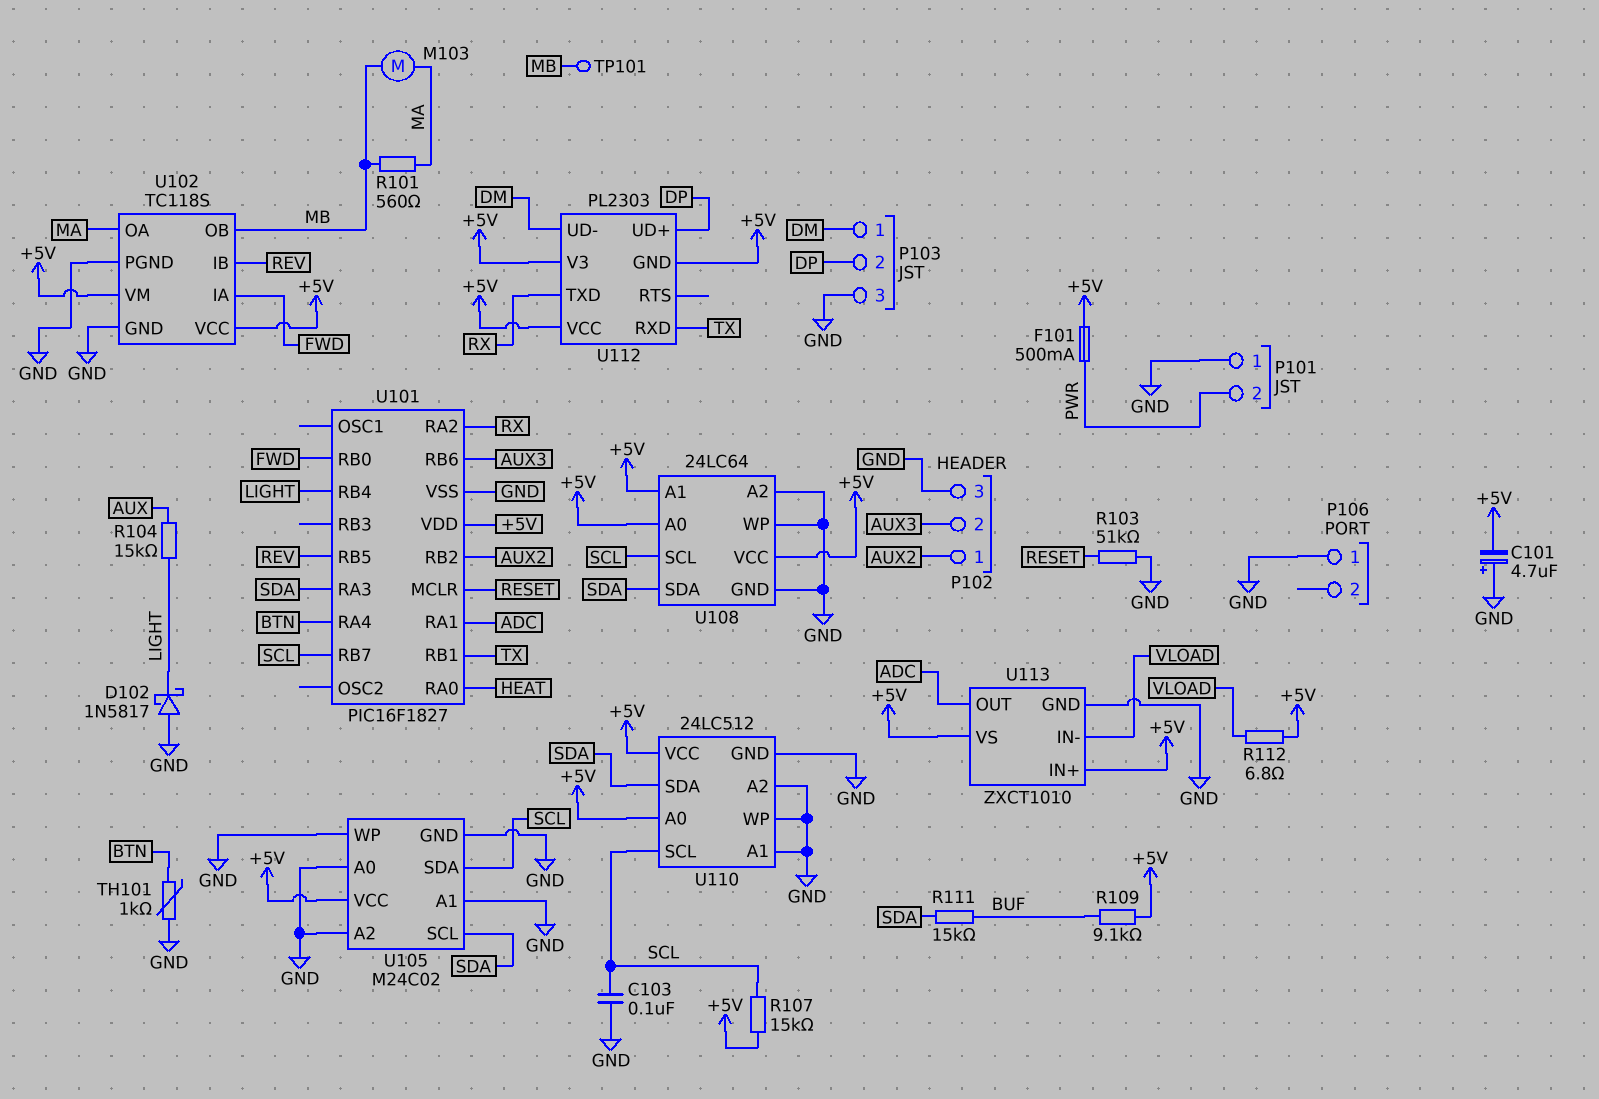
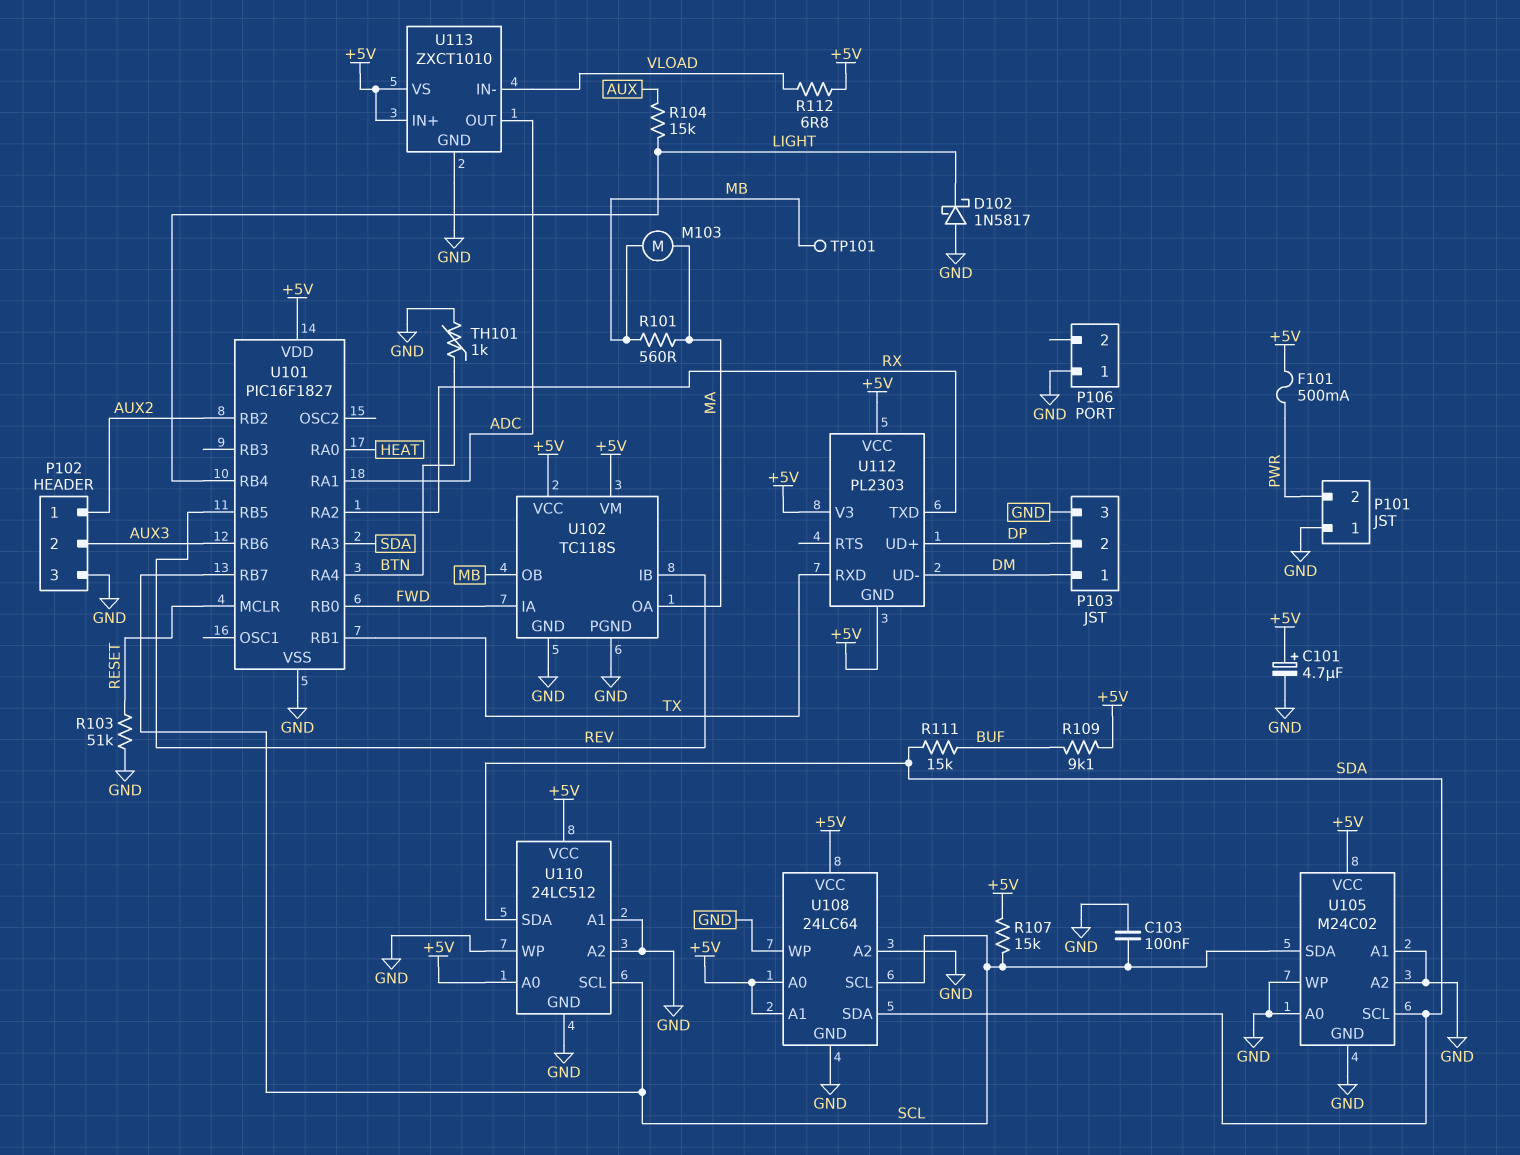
C101: 4.7uF (plus GND, minus +5V) -> 4.7uF (plus +5V, minus GND)

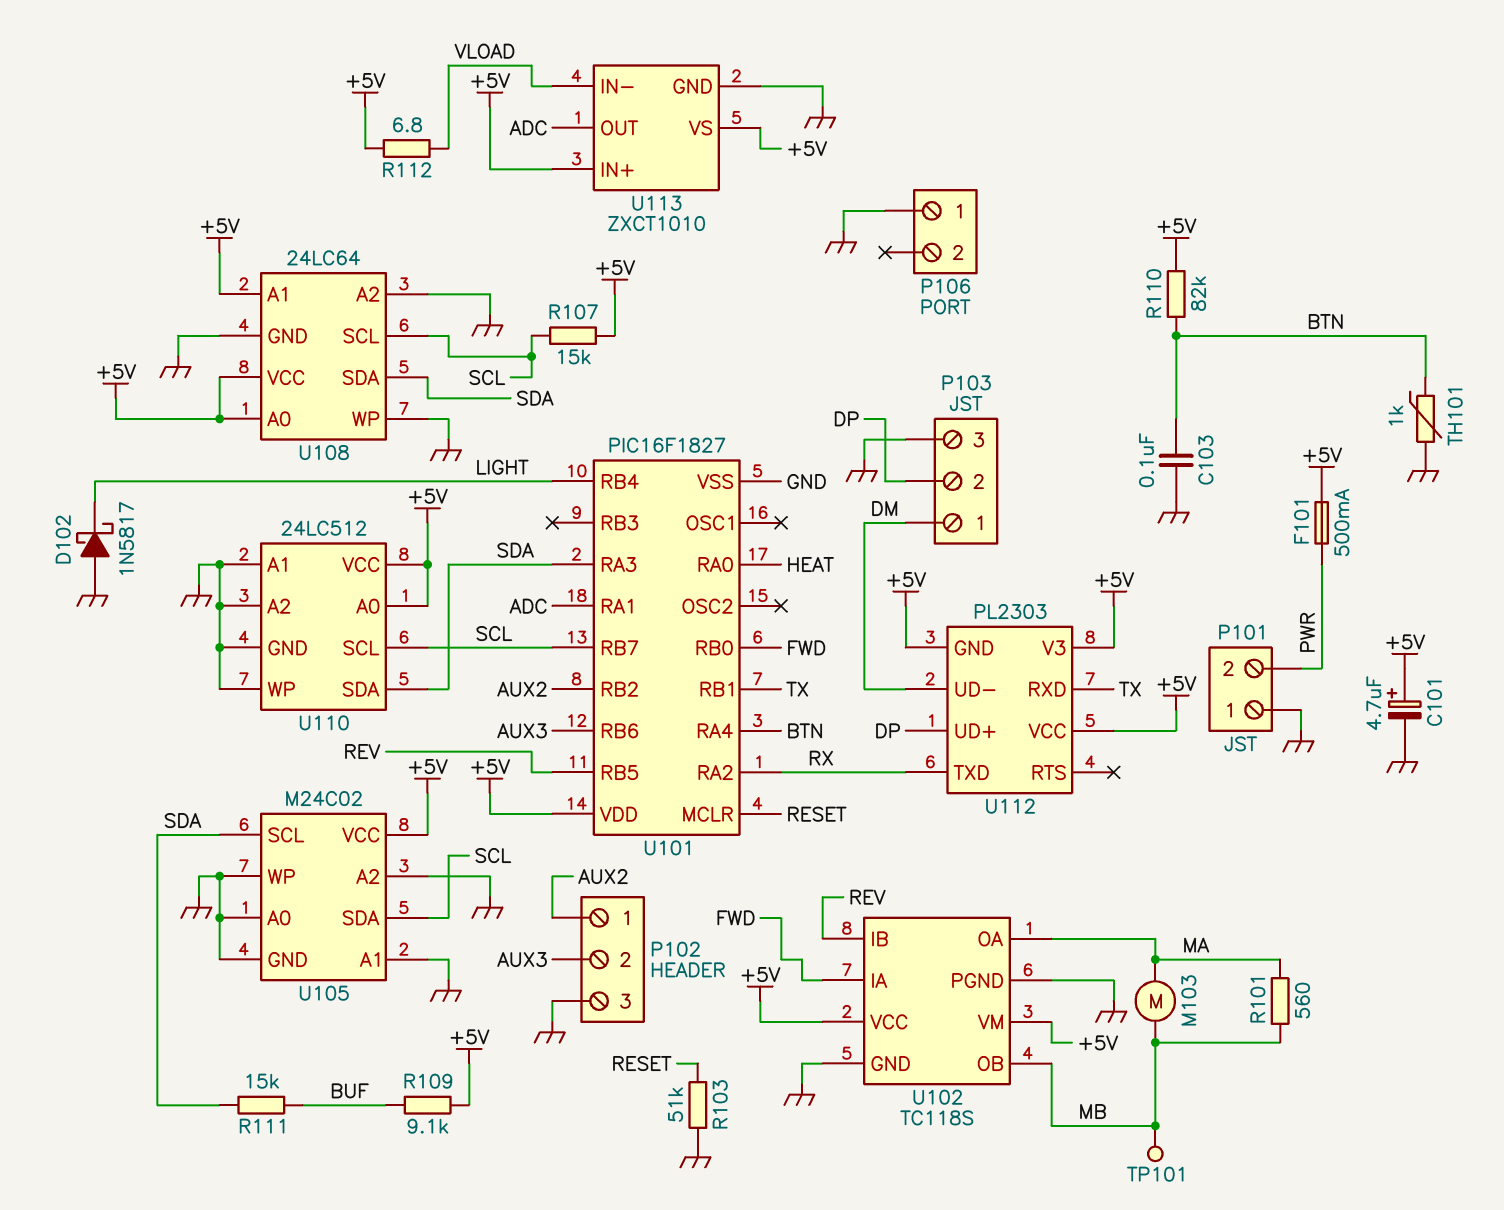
C103: 100nF (GND, SCL) -> 100nF (BTN, GND)
R104: 15k (AUX, LIGHT) -> none
R110: none -> 82k (+5V, BTN)

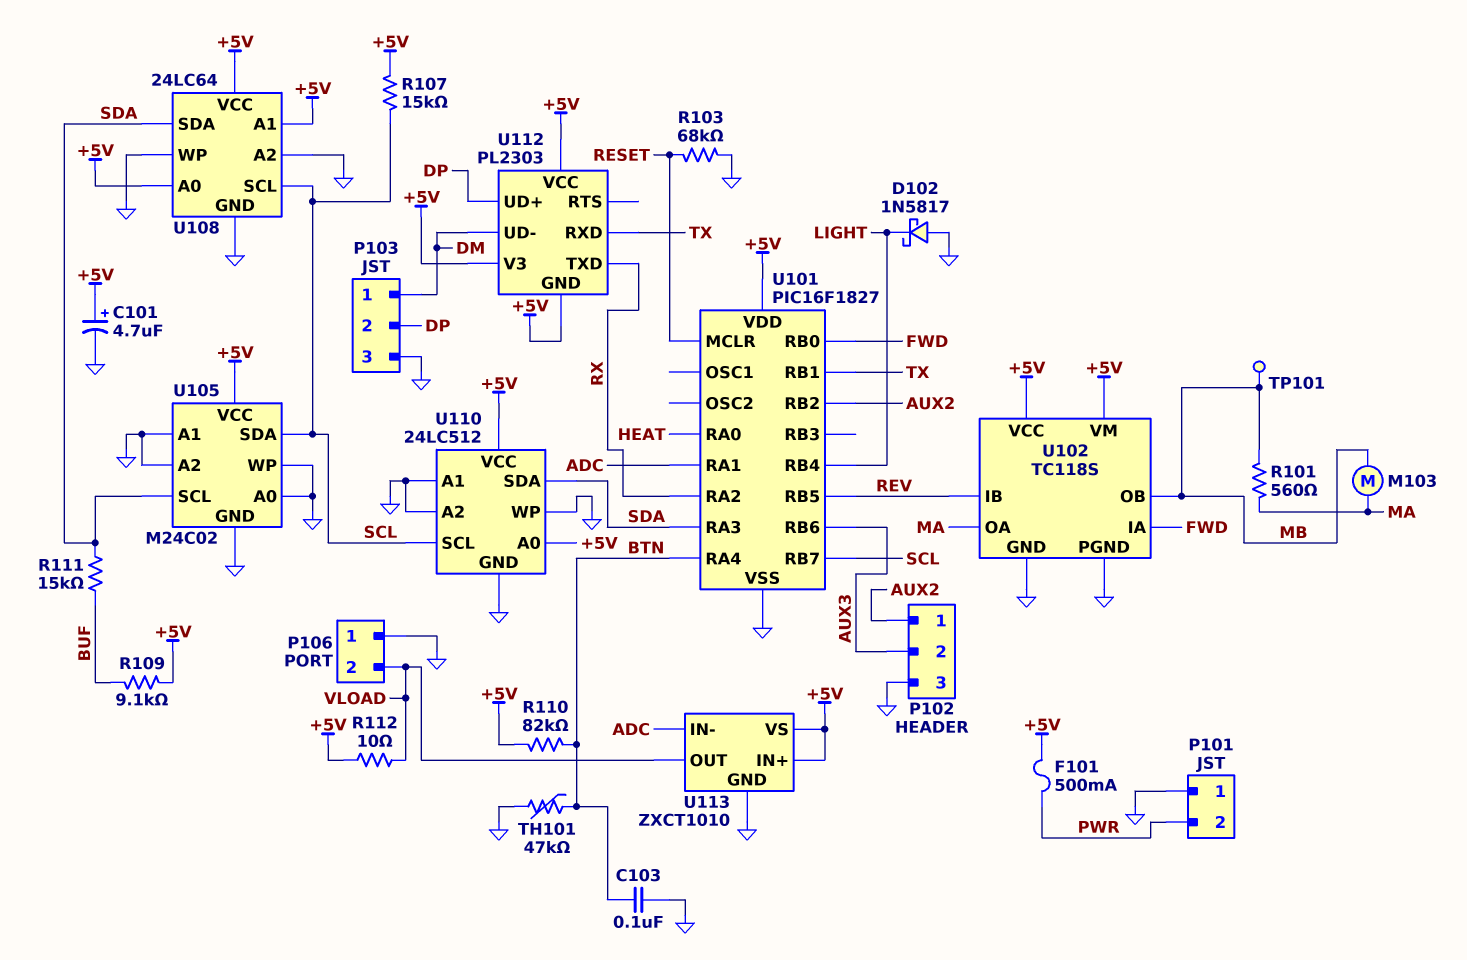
P106 pin 2: none -> VLOAD
R103: 51k (GND, RESET) -> 68k (GND, RESET)
R112: 6.8 (+5V, VLOAD) -> 10 (+5V, VLOAD)
TH101: 1k (BTN, GND) -> 47k (BTN, GND)
U113 pin IN-: VLOAD -> ADC
U113 pin OUT: ADC -> VLOAD

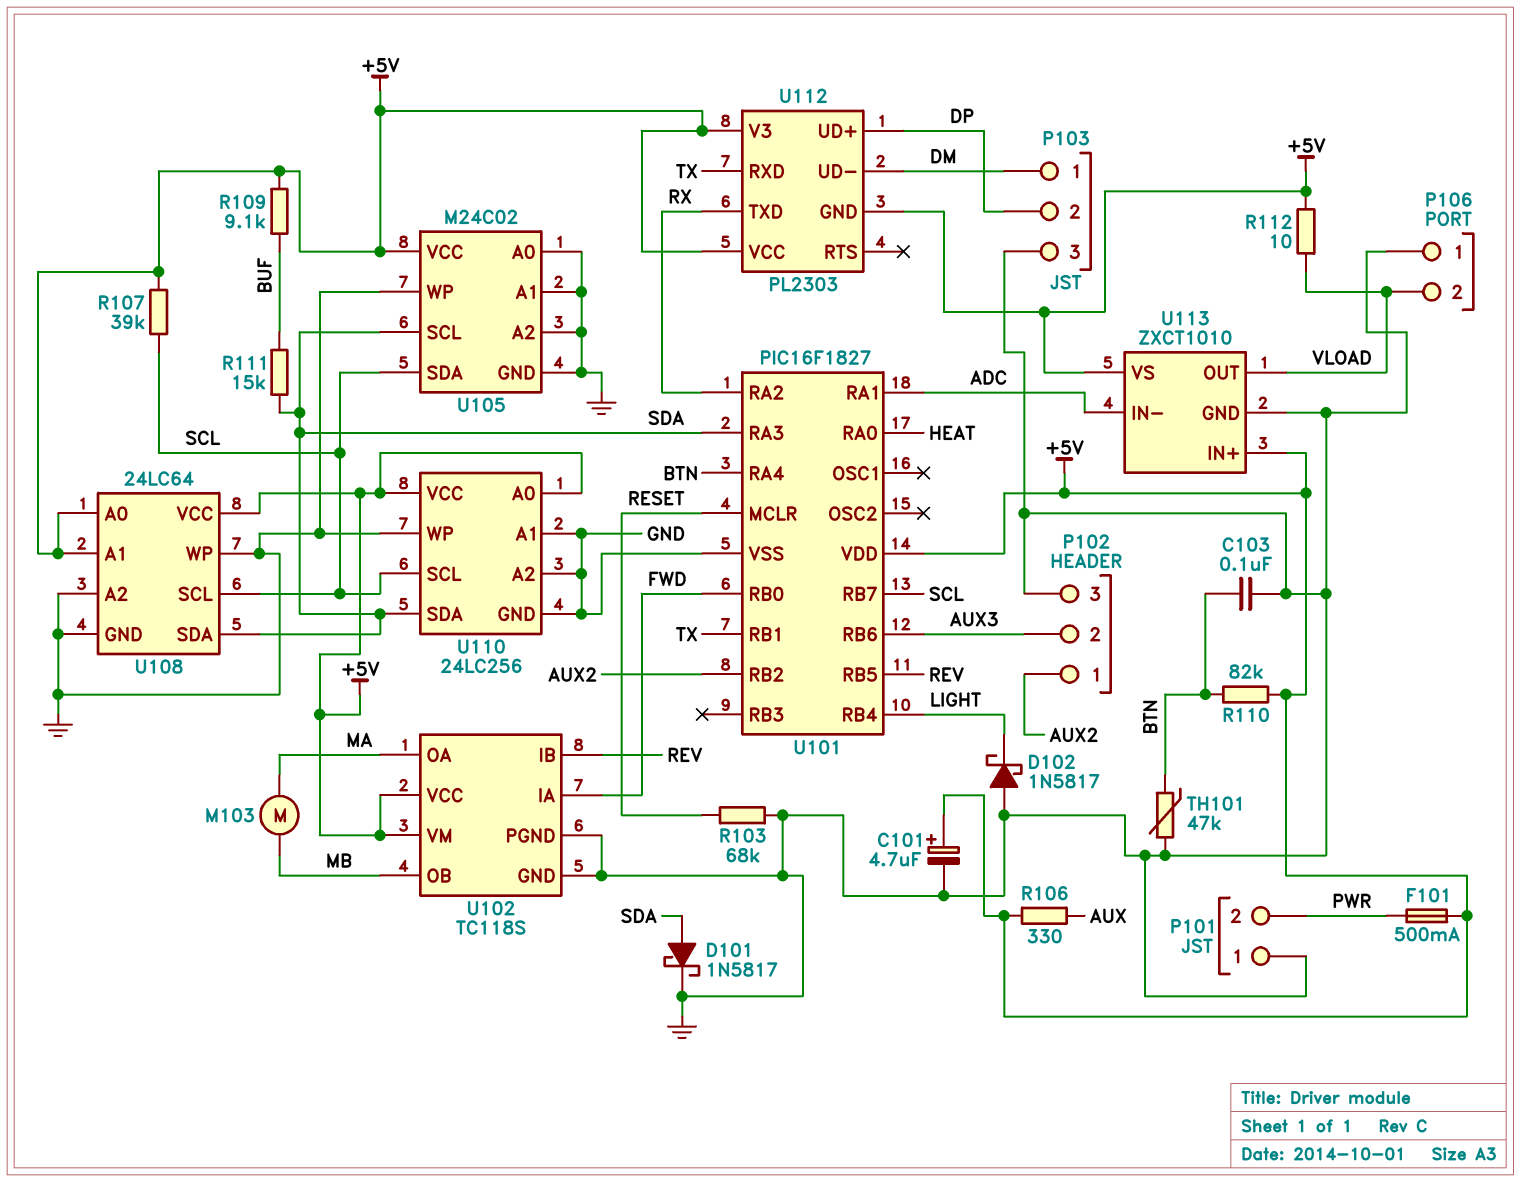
D101: none -> schottky 1N5817 (A SDA, K GND)
R101: 560 (MA, MB) -> none
R106: none -> 330 (+5V, AUX)
R107: 15k (+5V, SCL) -> 39k (+5V, SCL)
TP101: test point (MB) -> none
U110: 24LC512 -> 24LC256

